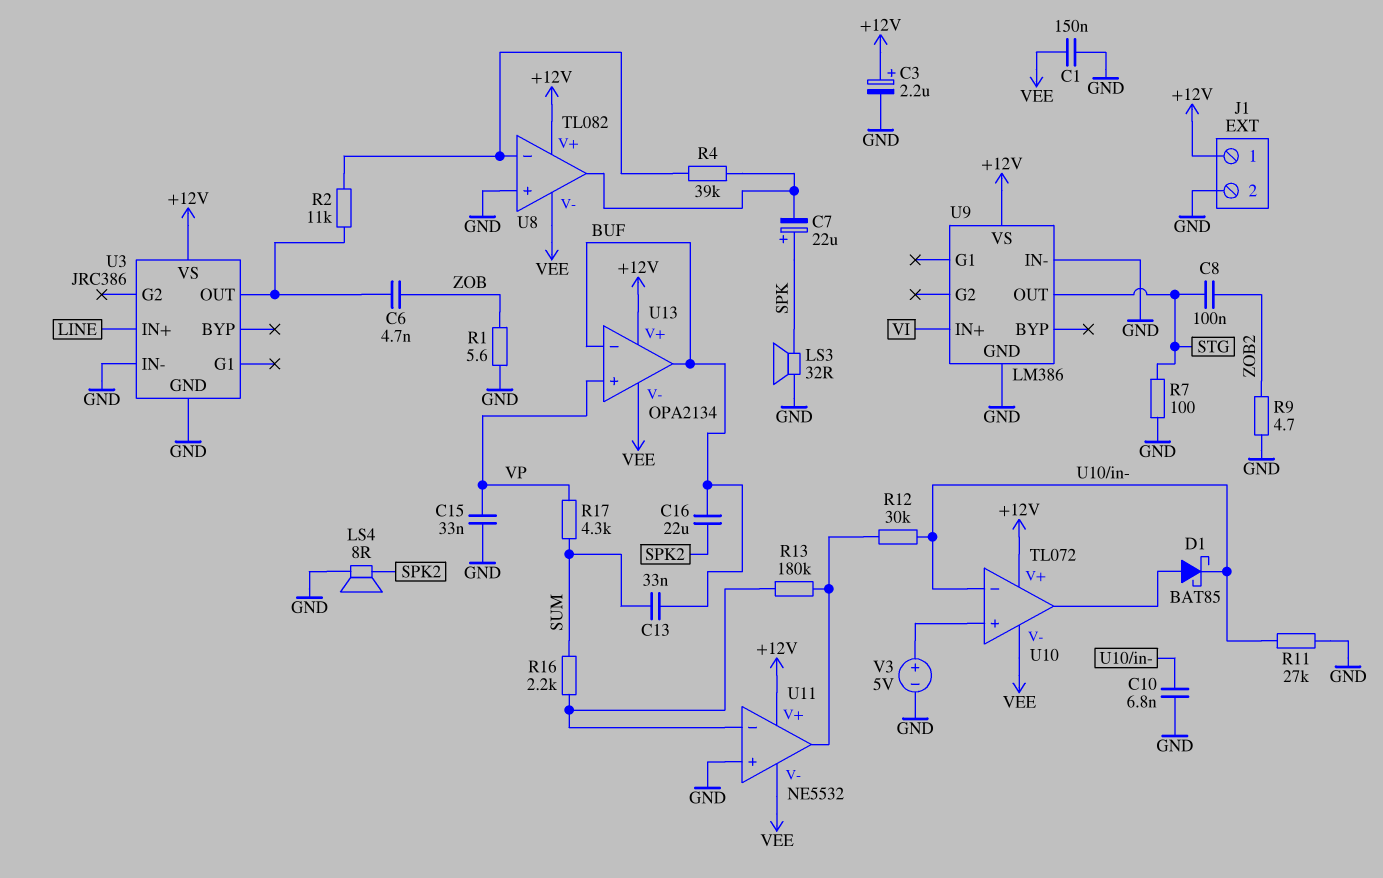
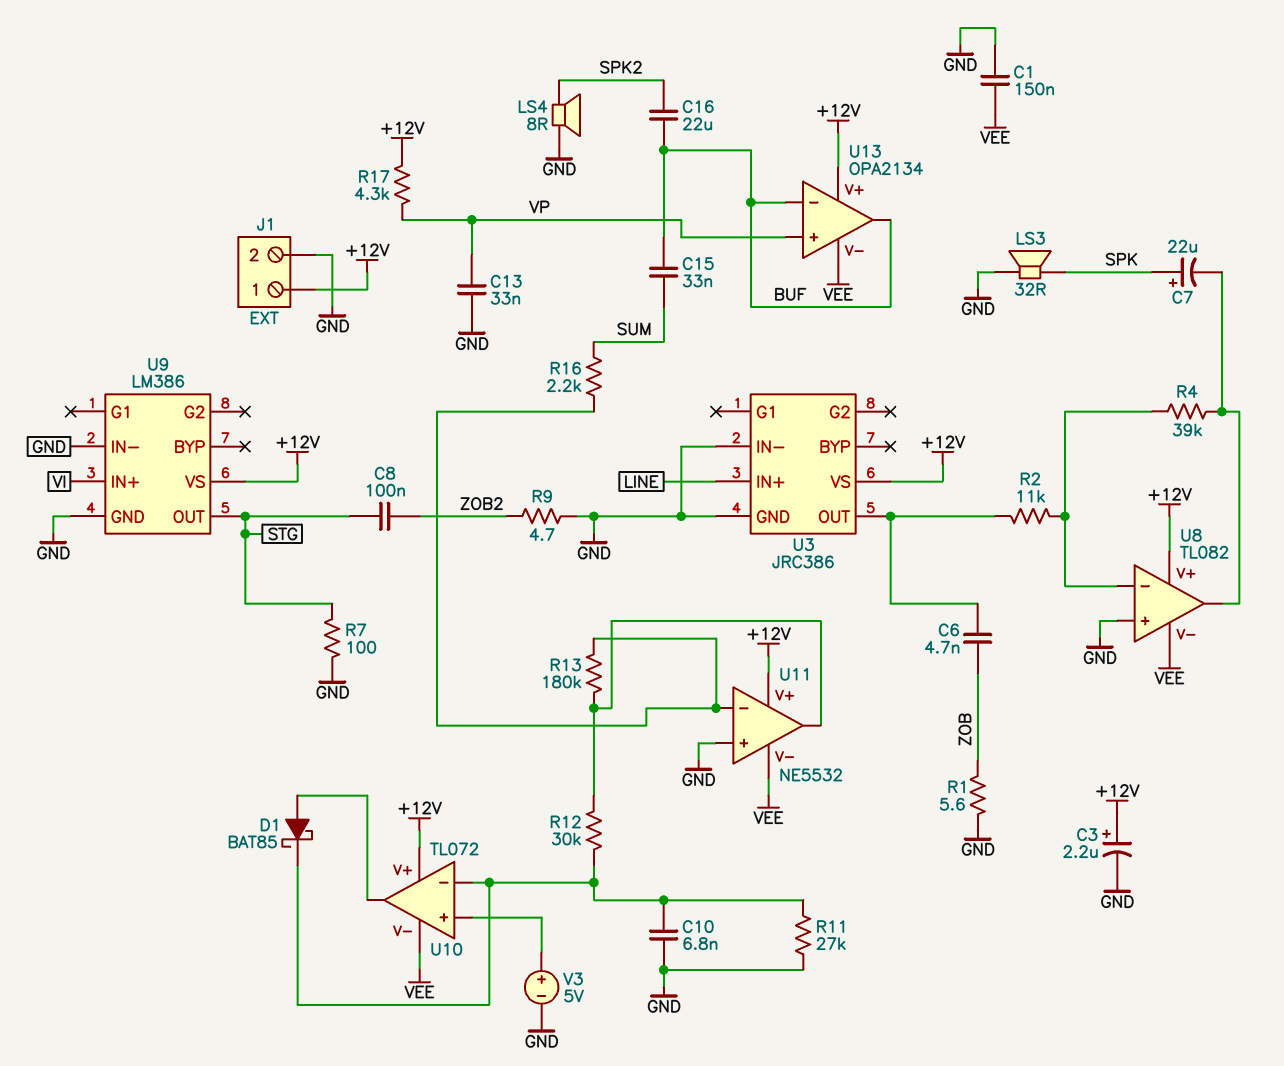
C13: 33nF (BUF, SUM) -> 33nF (GND, VP)
C15: 33nF (GND, VP) -> 33nF (BUF, SUM)
R17: 4.3k (SUM, VP) -> 4.3k (+12V, VP)

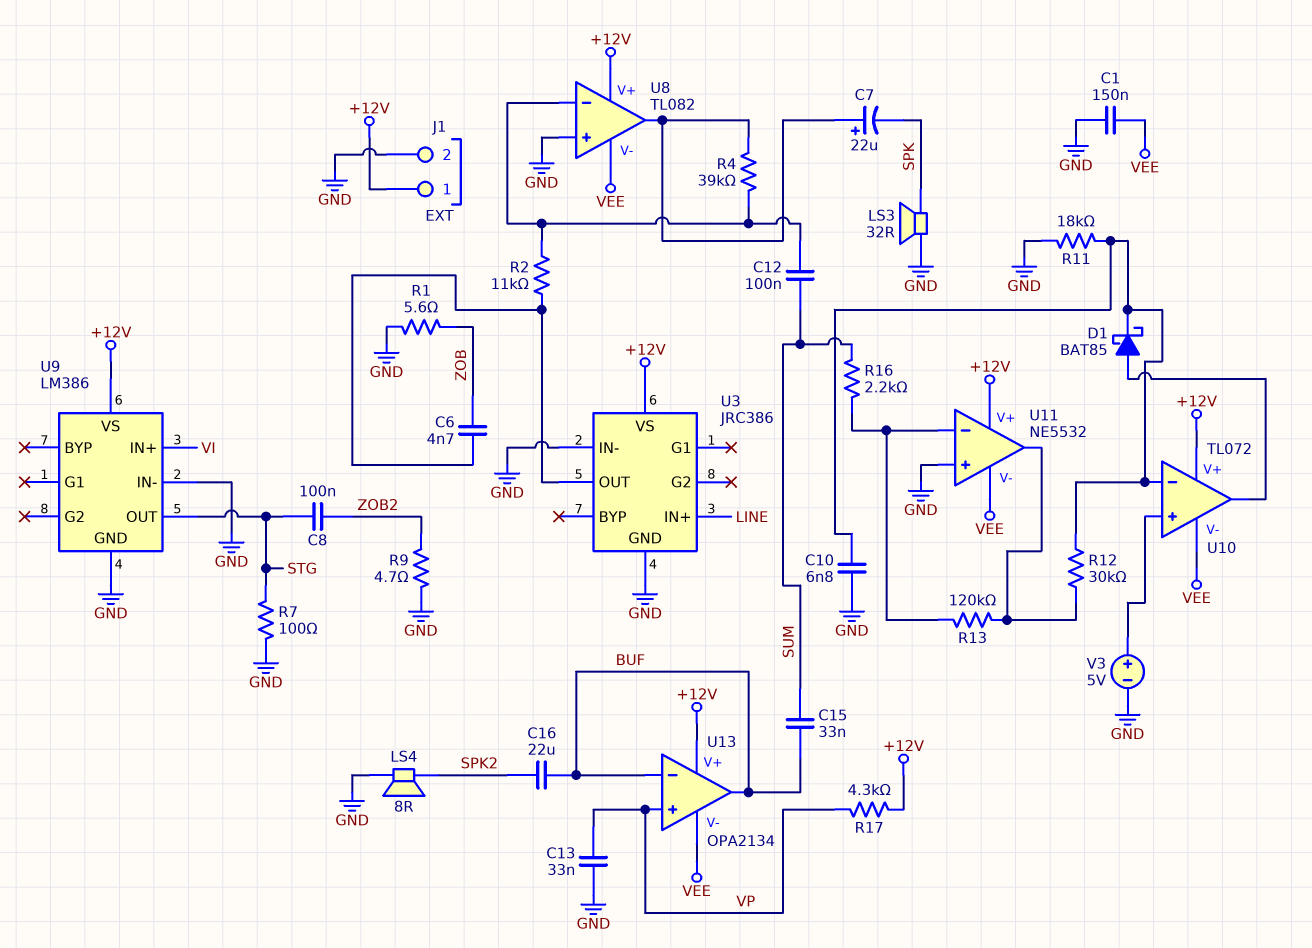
C3: 2.2uF (plus +12V, minus GND) -> none
C7: 22uF (plus SPK, minus U8/out) -> 22uF (plus U8/out, minus SPK)
C12: none -> 100nF (SUM, U8/in-)
R11: 27k (GND, U10/in-) -> 18k (GND, U10/in-)
R13: 180k (U11/in-, U11/out) -> 120k (U11/in-, U11/out)

